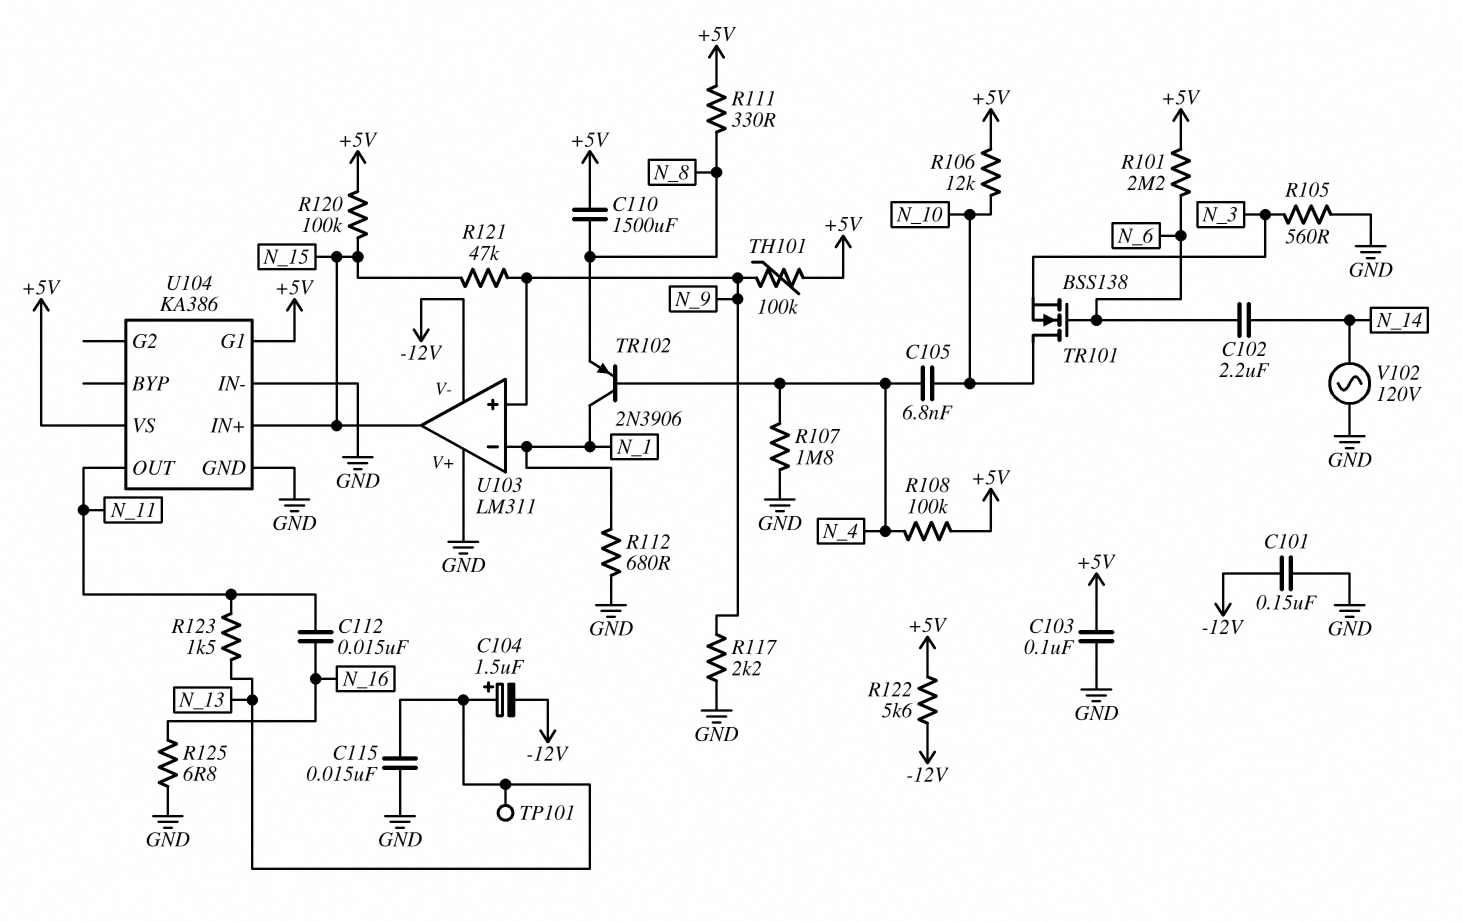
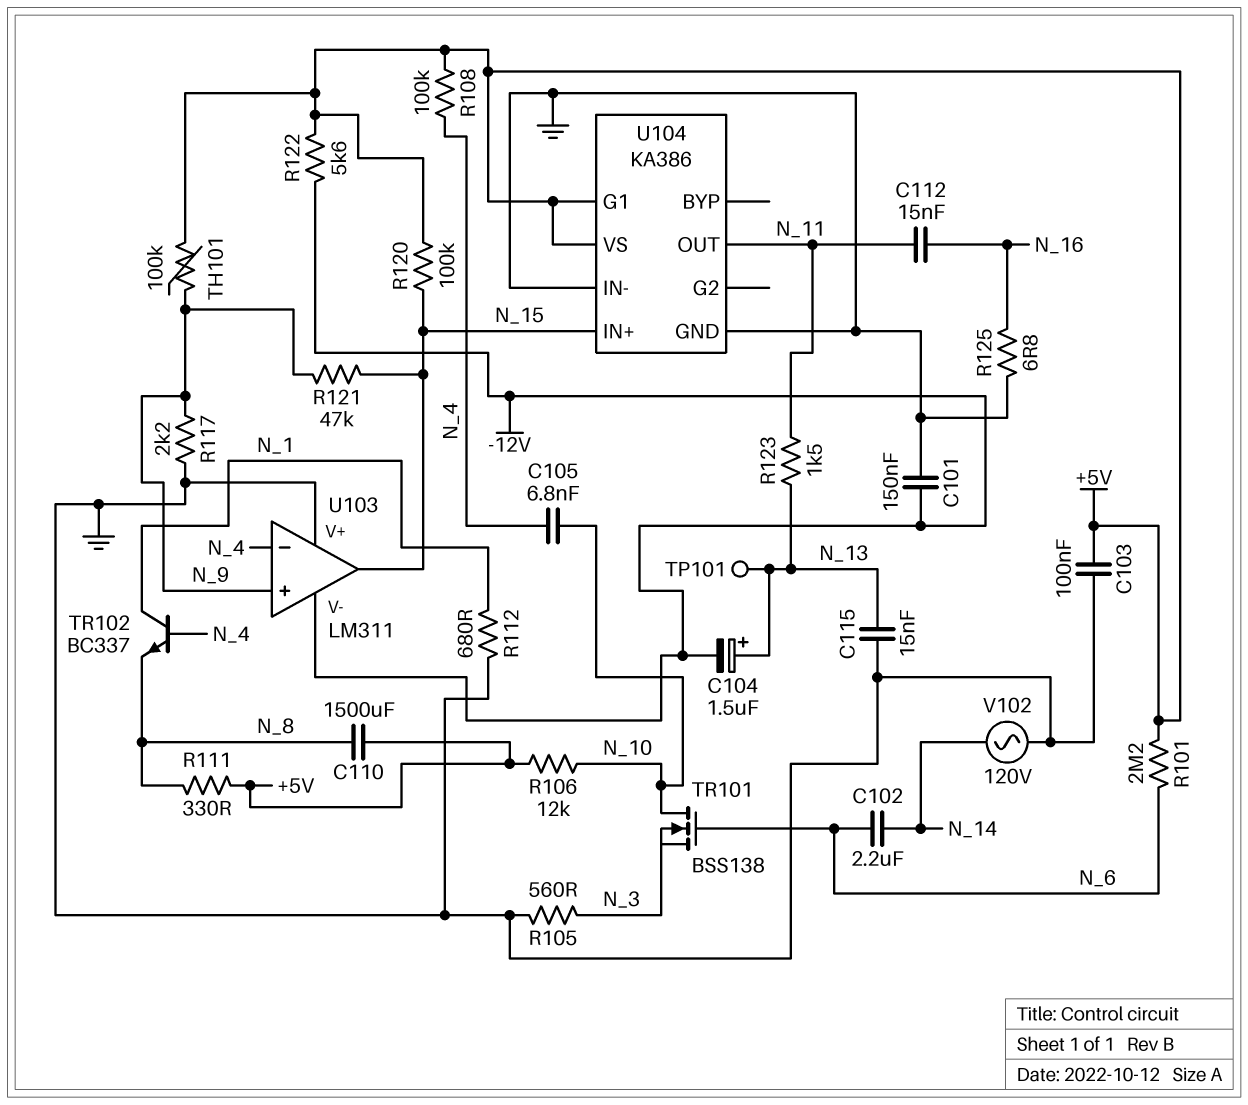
R107: 1.8M (GND, N_4) -> none
TR102: PNP 2N3906 (B N_4, C N_1, E N_8) -> NPN BC337 (B N_4, C N_1, E N_8)
U103 pin in-: N_1 -> N_4

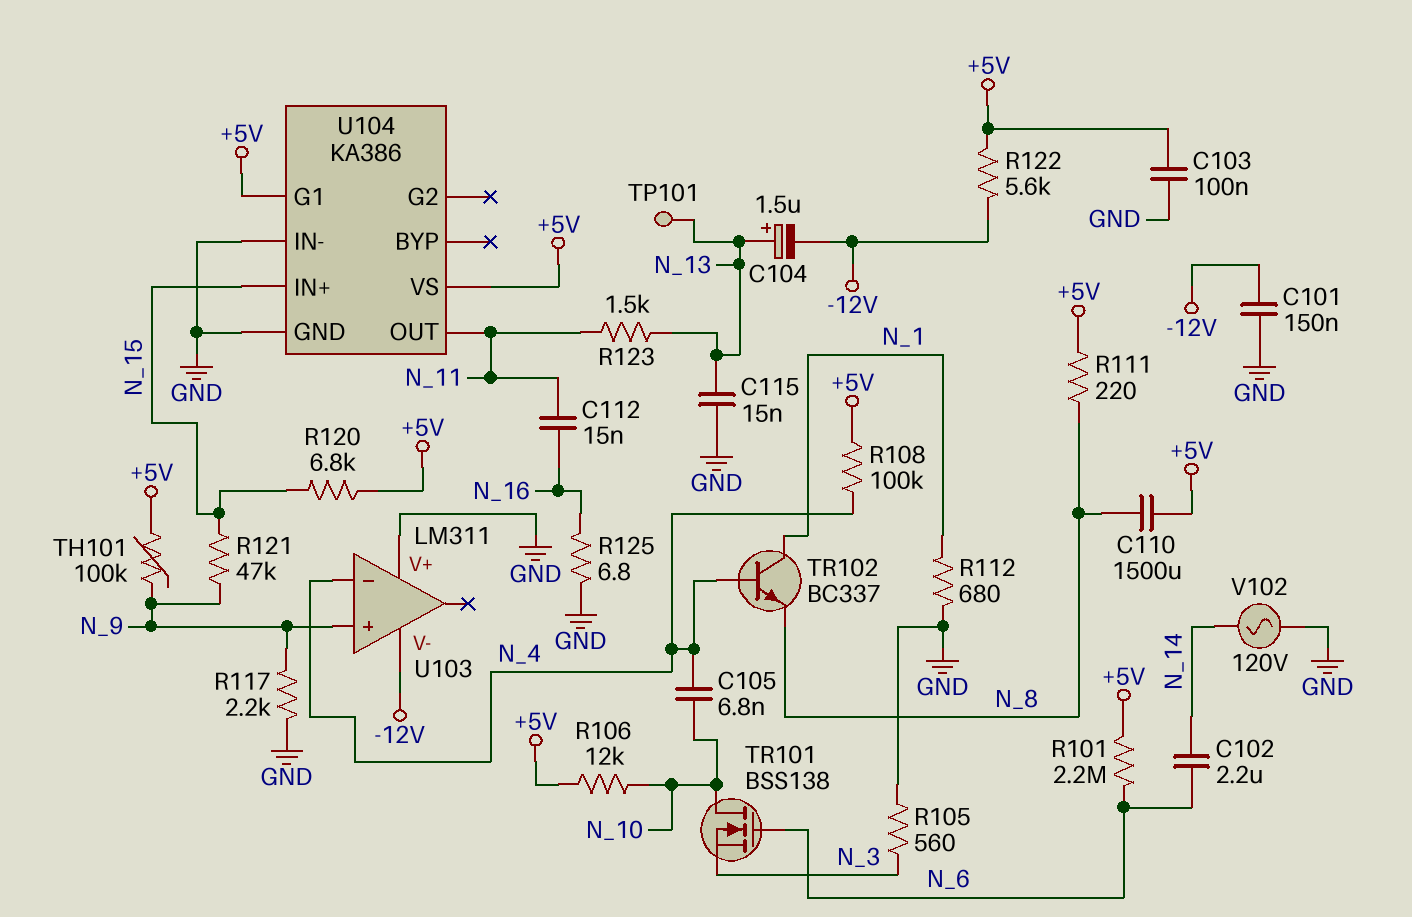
R111: 330 (+5V, N_8) -> 220 (+5V, N_8)
R120: 100k (+5V, N_15) -> 6.8k (+5V, N_15)
U103 pin out: N_15 -> none

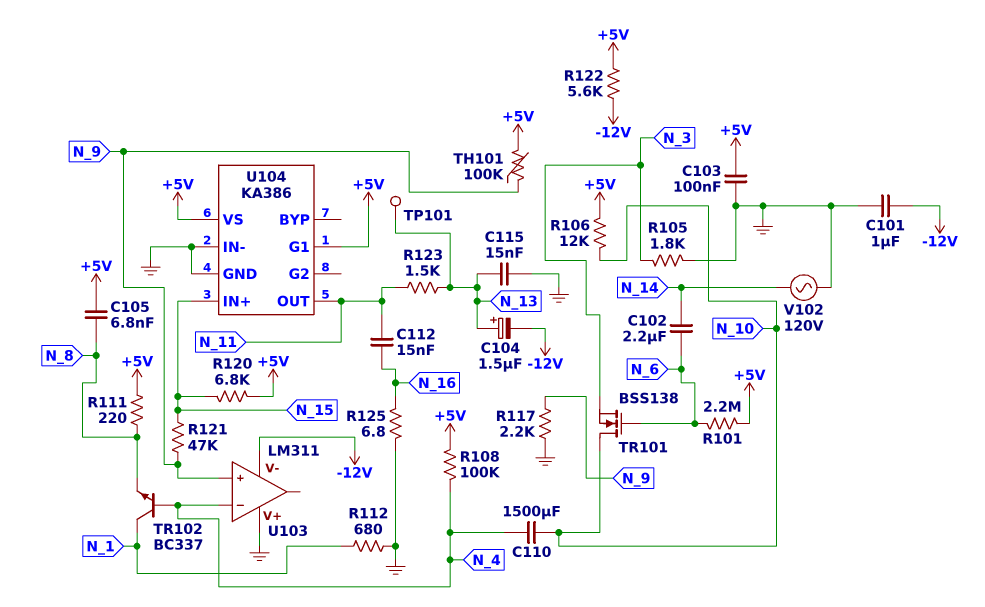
C101: 150nF (-12V, GND) -> 1uF (-12V, GND)
C105: 6.8nF (N_4, N_10) -> 6.8nF (+5V, N_8)
C110: 1500uF (+5V, N_8) -> 1500uF (N_4, N_10)
R105: 560 (GND, N_3) -> 1.8k (GND, N_3)

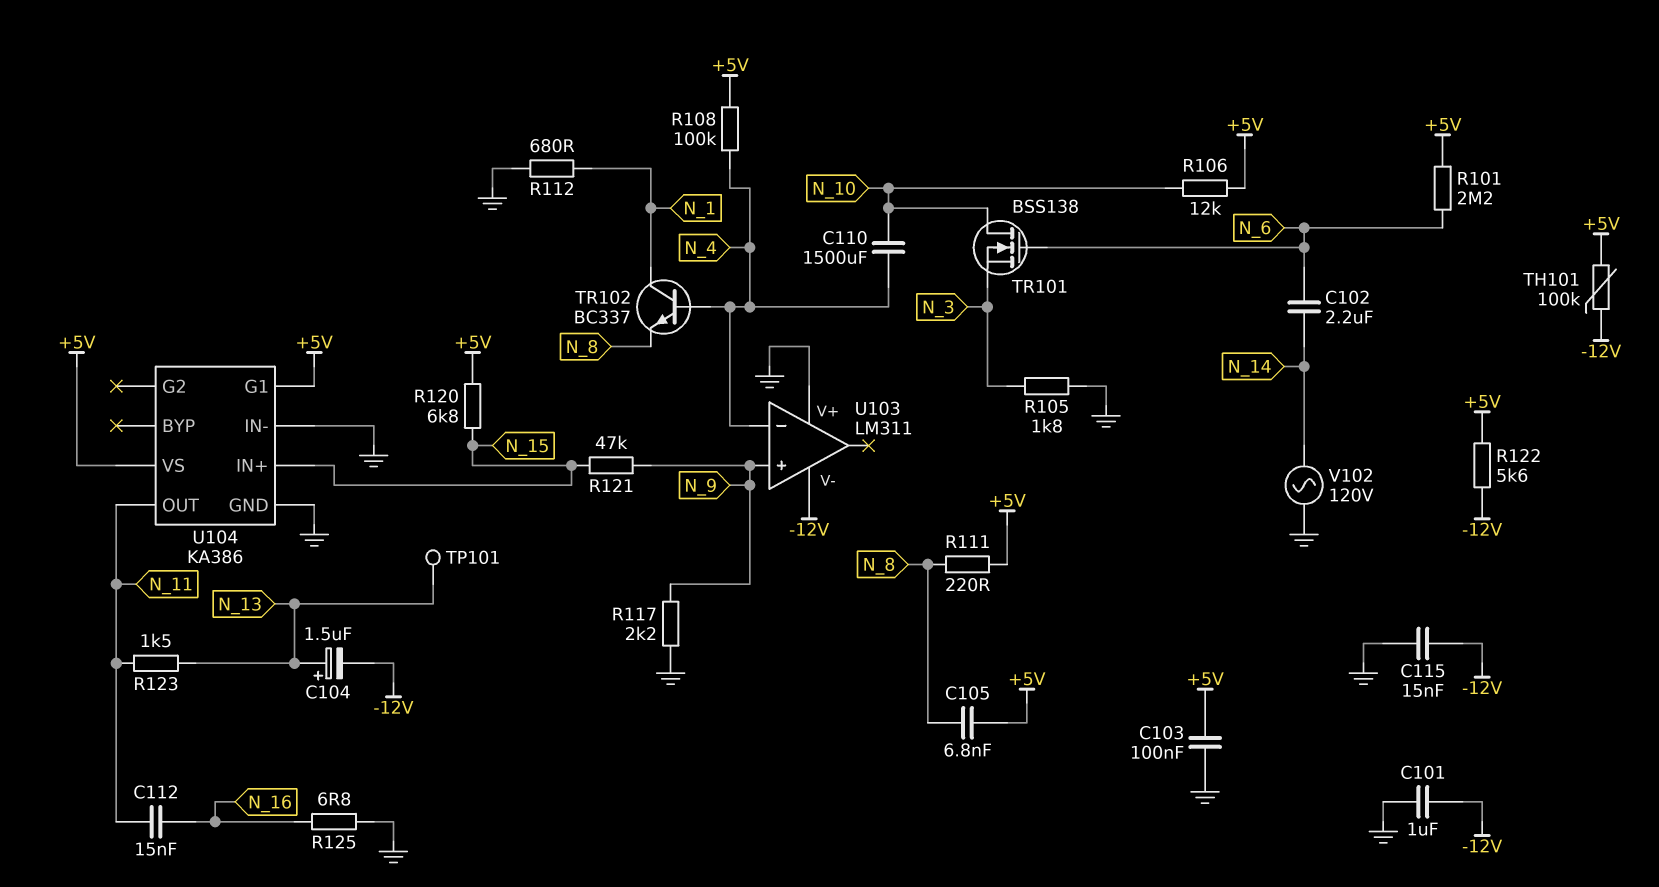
C115: 15nF (GND, N_13) -> 15nF (-12V, GND)
TH101: 100k (+5V, N_9) -> 100k (+5V, -12V)

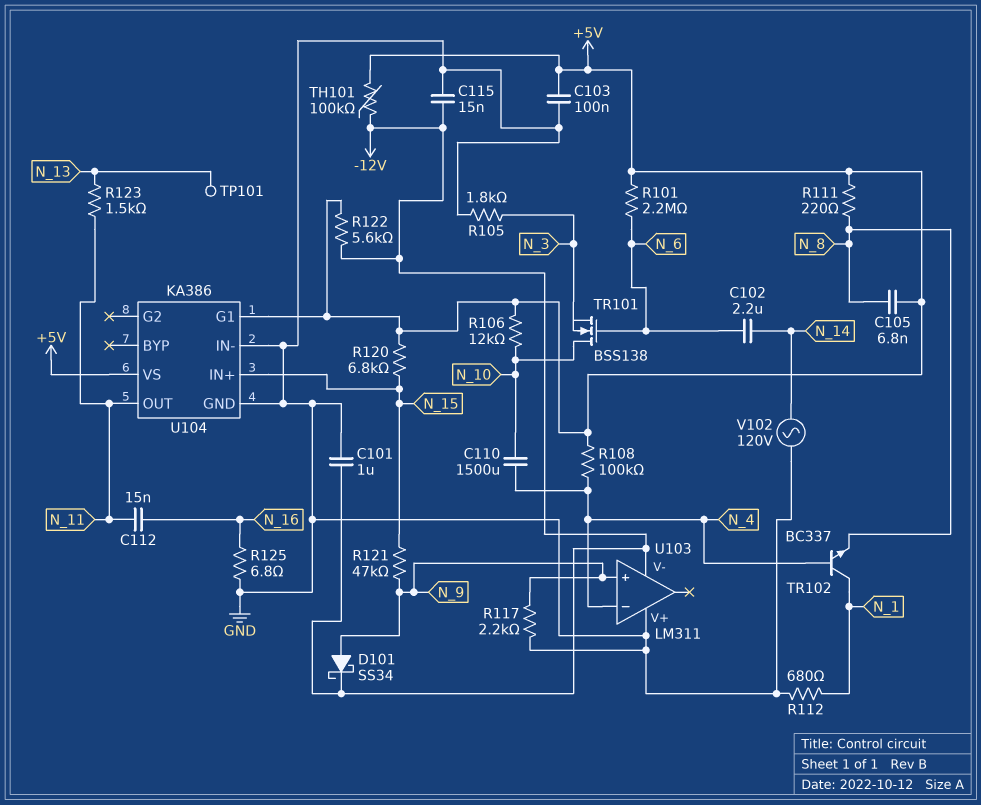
C104: 1.5uF (plus N_13, minus -12V) -> none
D101: none -> schottky SS34 (A N_9, K -12V)

